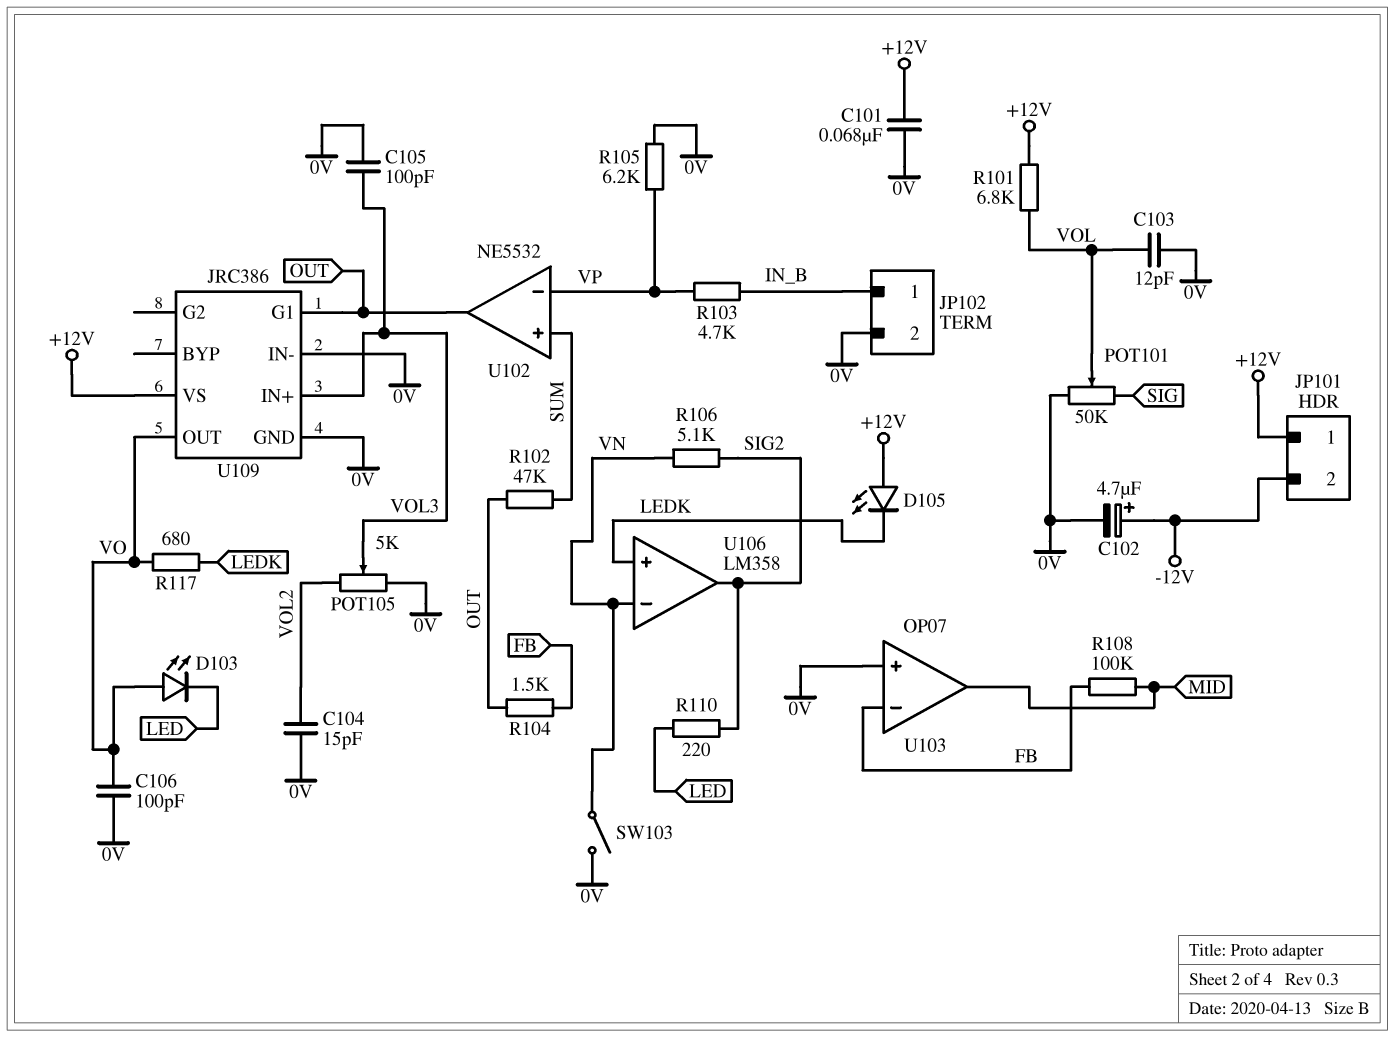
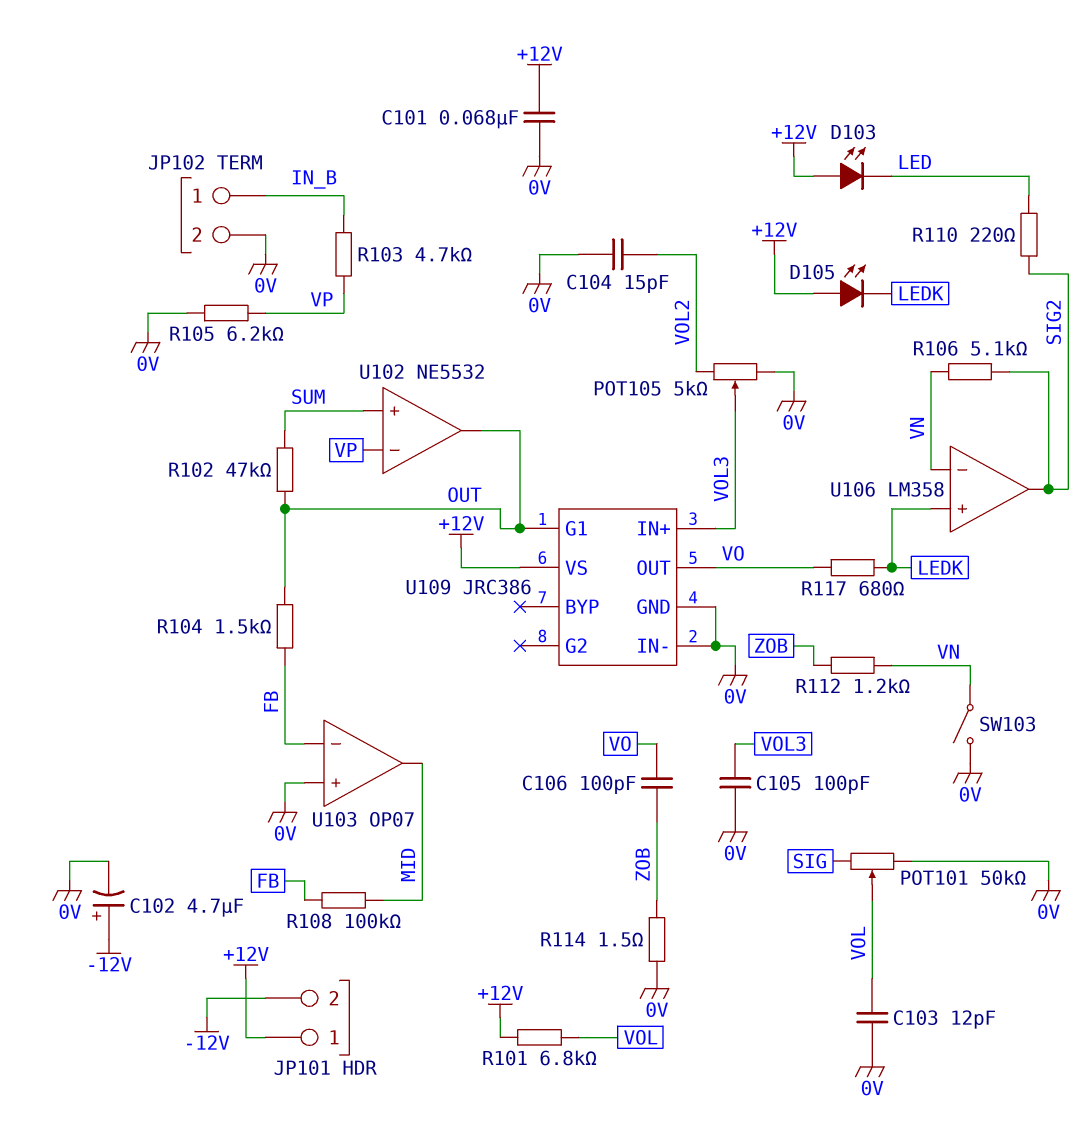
C106: 100pF (0V, VO) -> 100pF (VO, ZOB)
D103: LED (A VO, K LED) -> LED (A +12V, K LED)
R112: none -> 1.2k (VN, ZOB)
R114: none -> 1.5 (0V, ZOB)

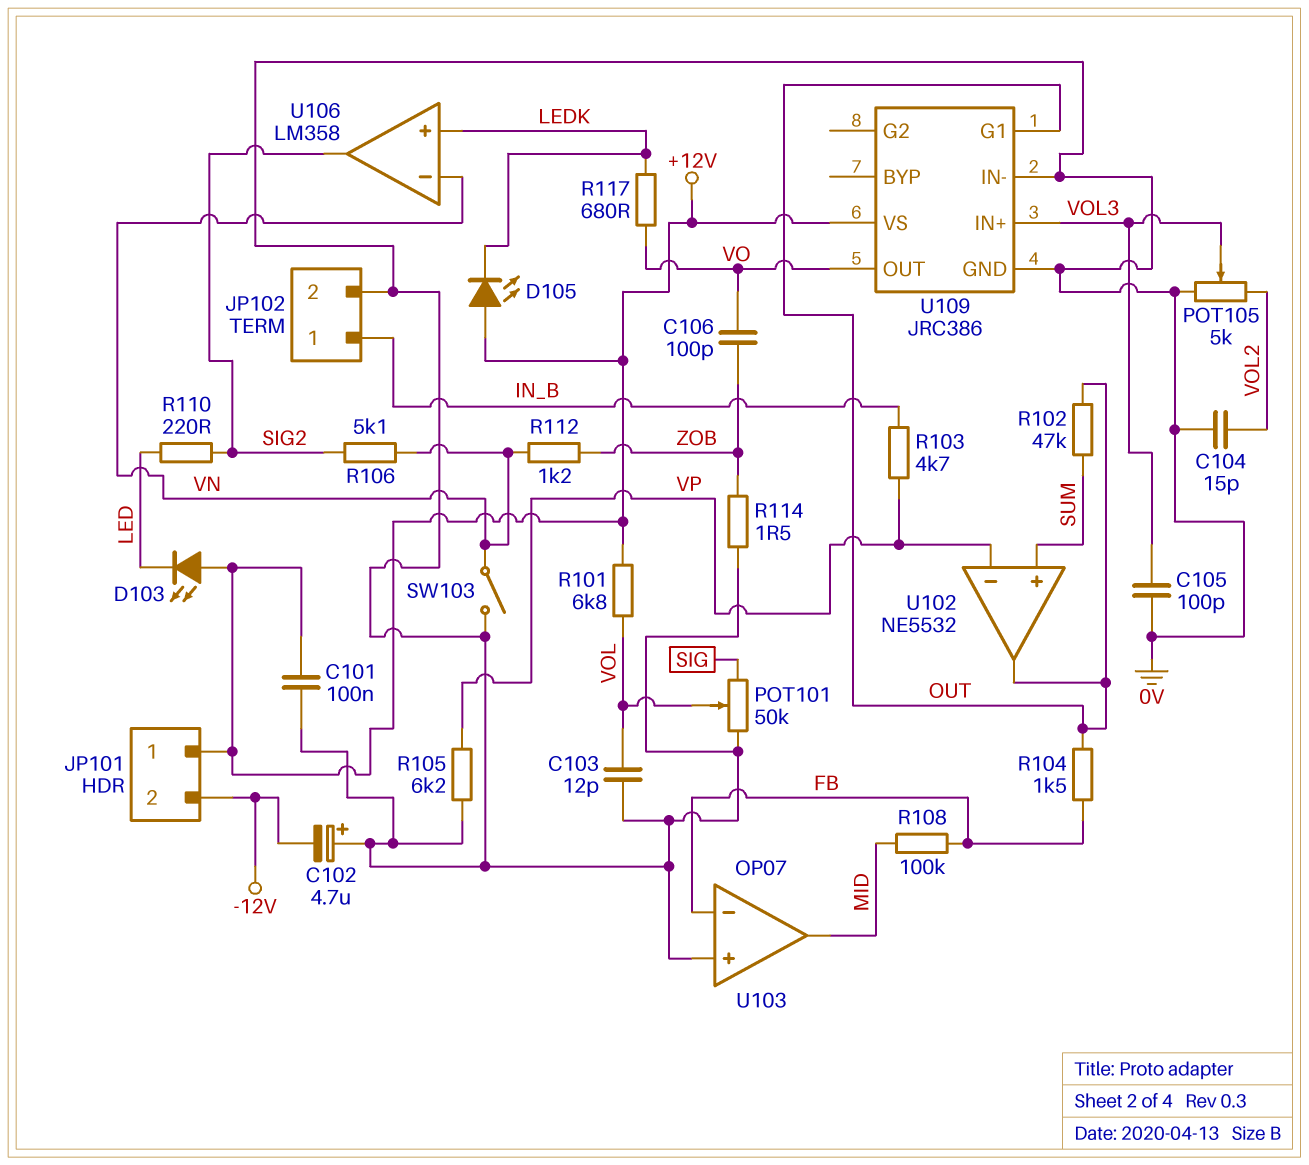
C101: 68nF (+12V, 0V) -> 100nF (+12V, 0V)
C102: 4.7uF (plus -12V, minus 0V) -> 4.7uF (plus 0V, minus -12V)

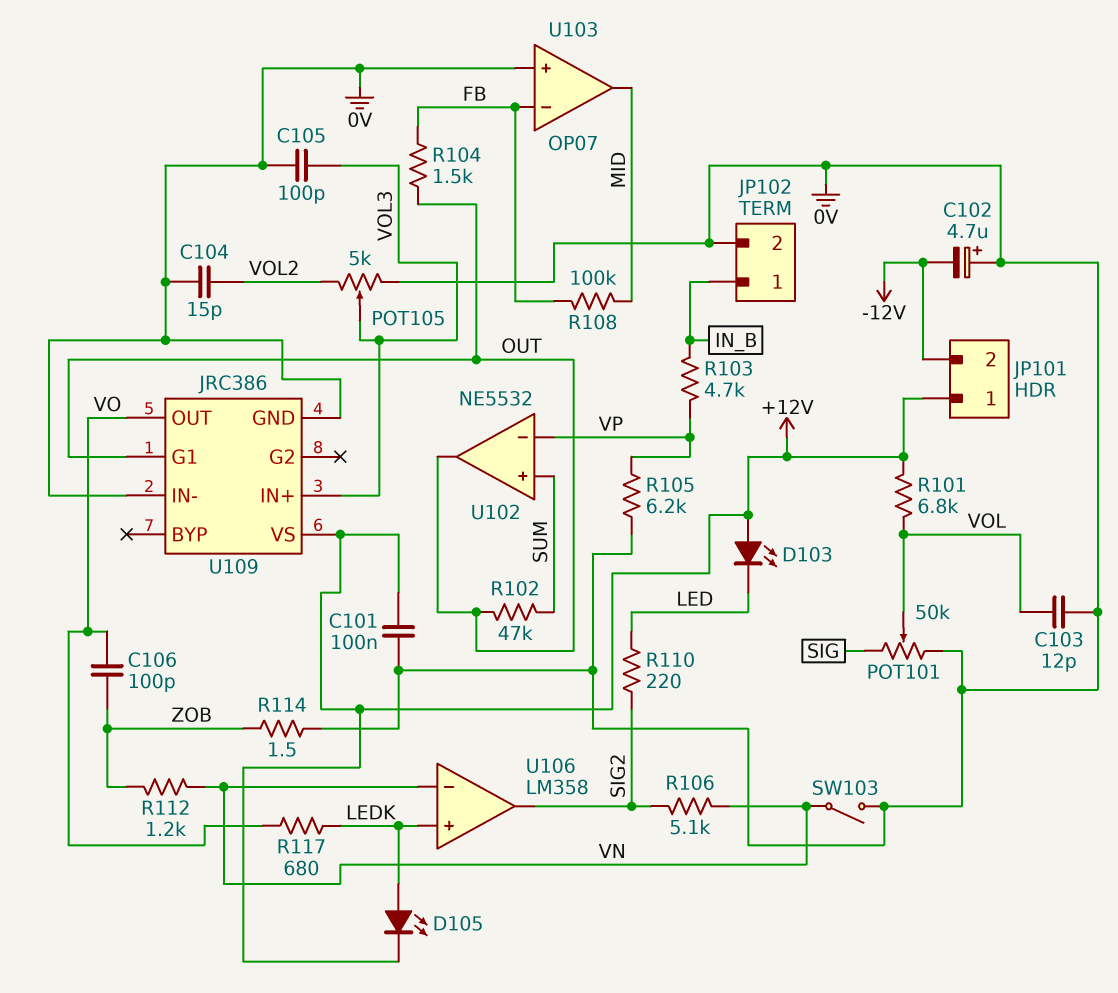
D105: LED (A +12V, K LEDK) -> LED (A LEDK, K +12V)

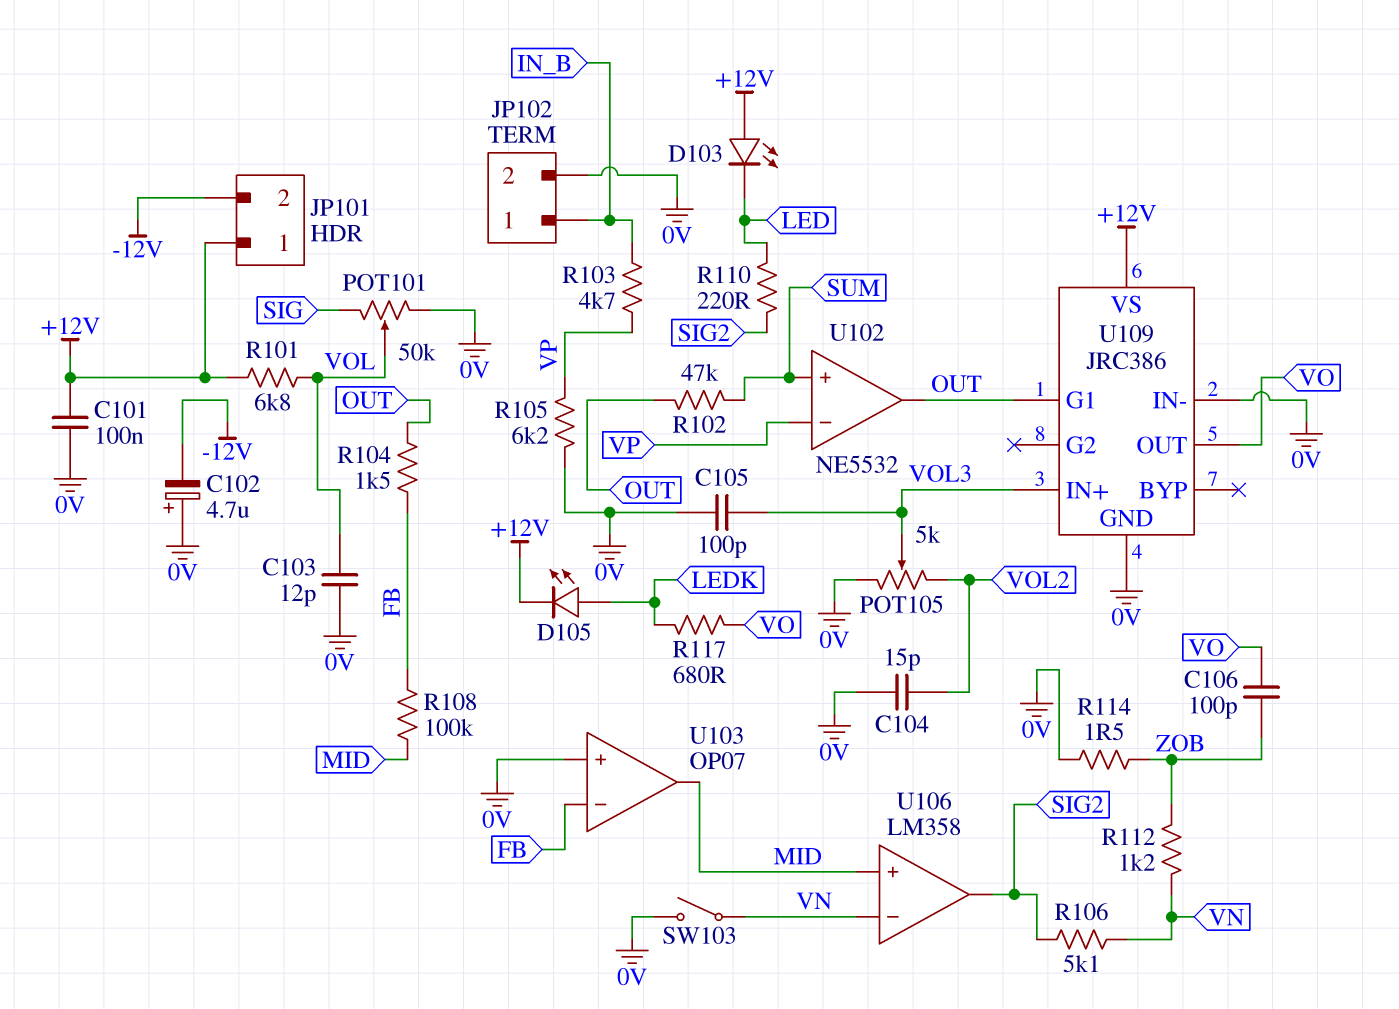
U106 pin in+: LEDK -> MID

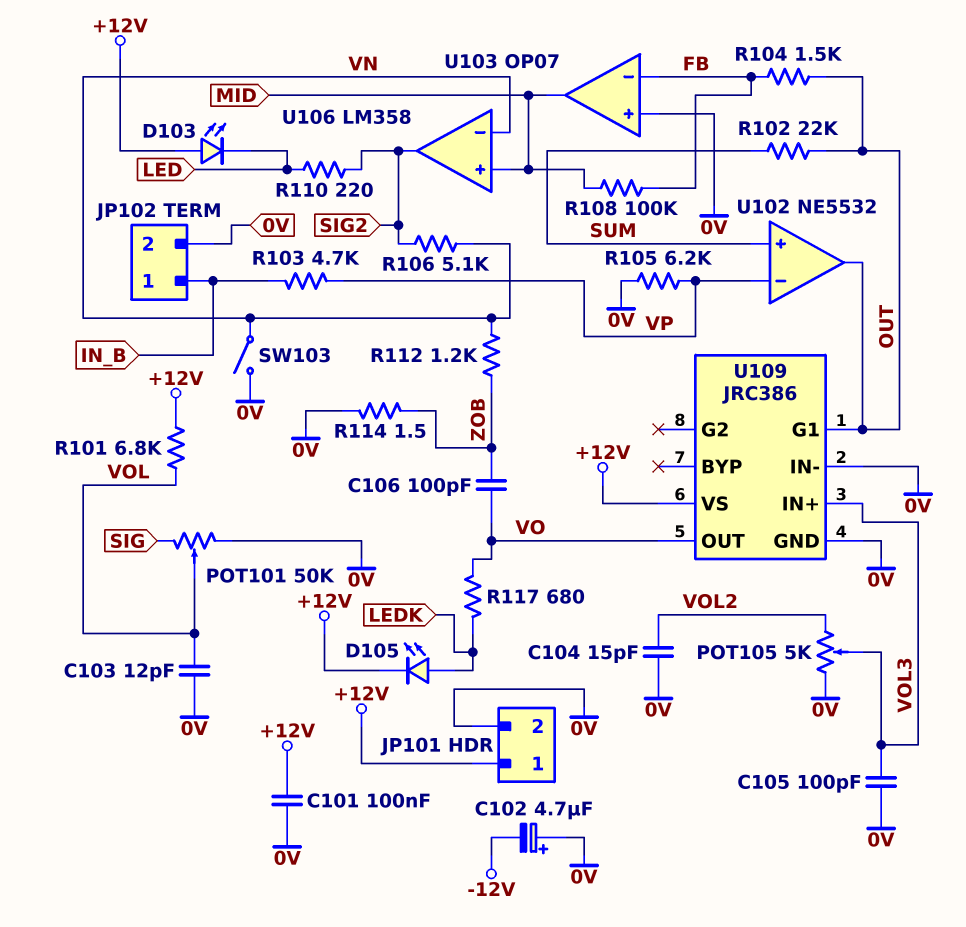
JP101 pin 2: -12V -> 0V
R102: 47k (OUT, SUM) -> 22k (OUT, SUM)

